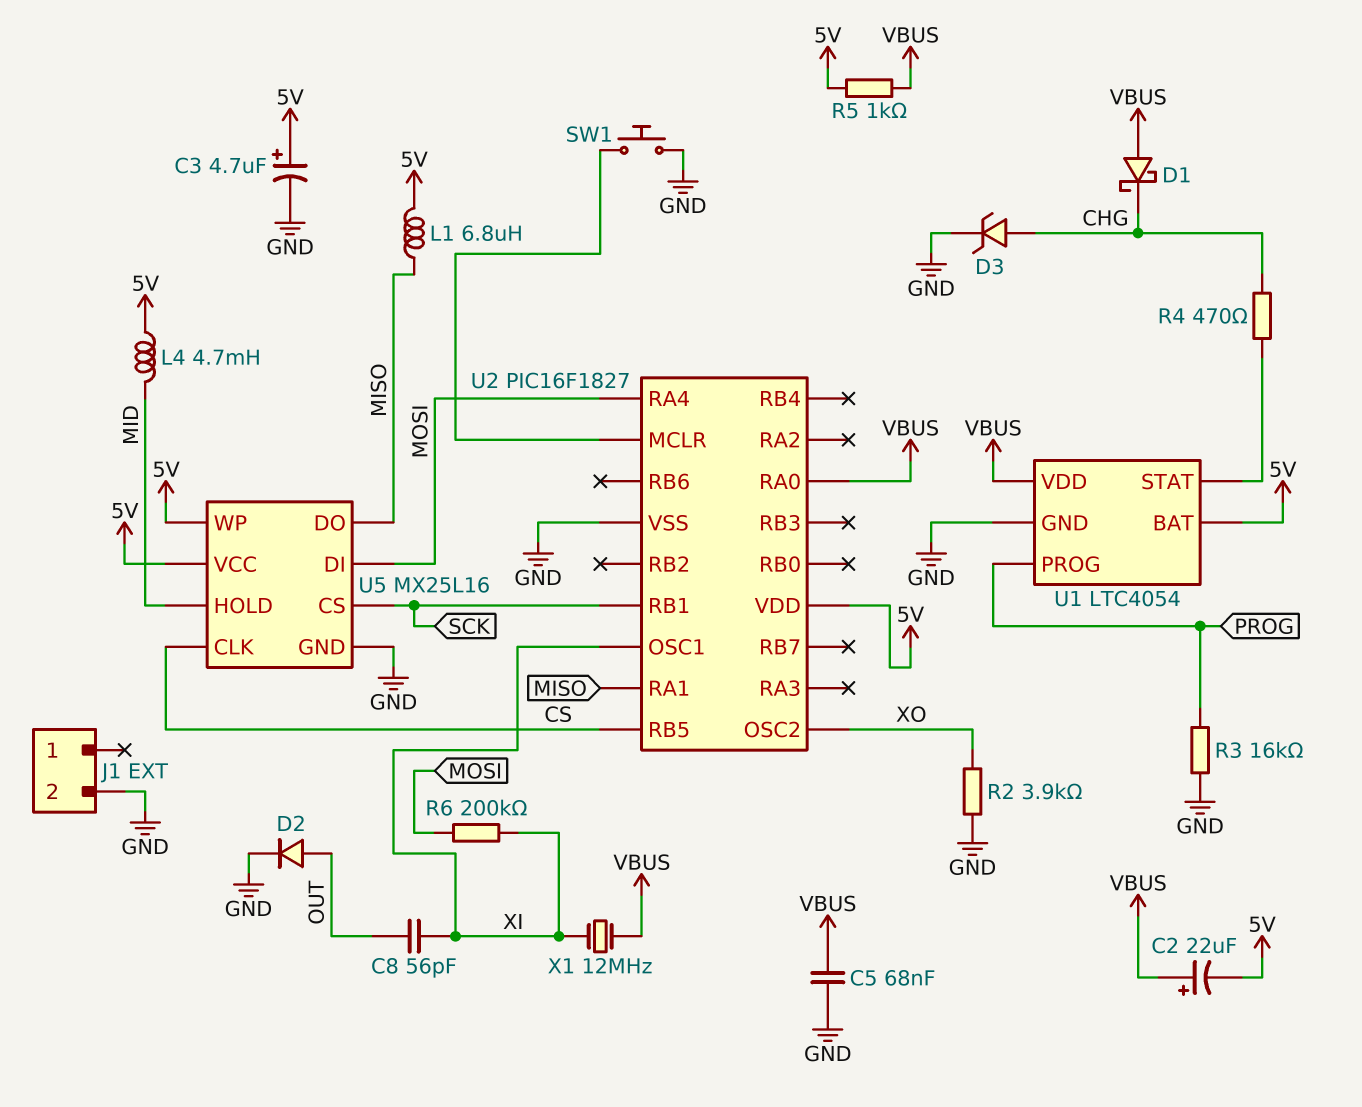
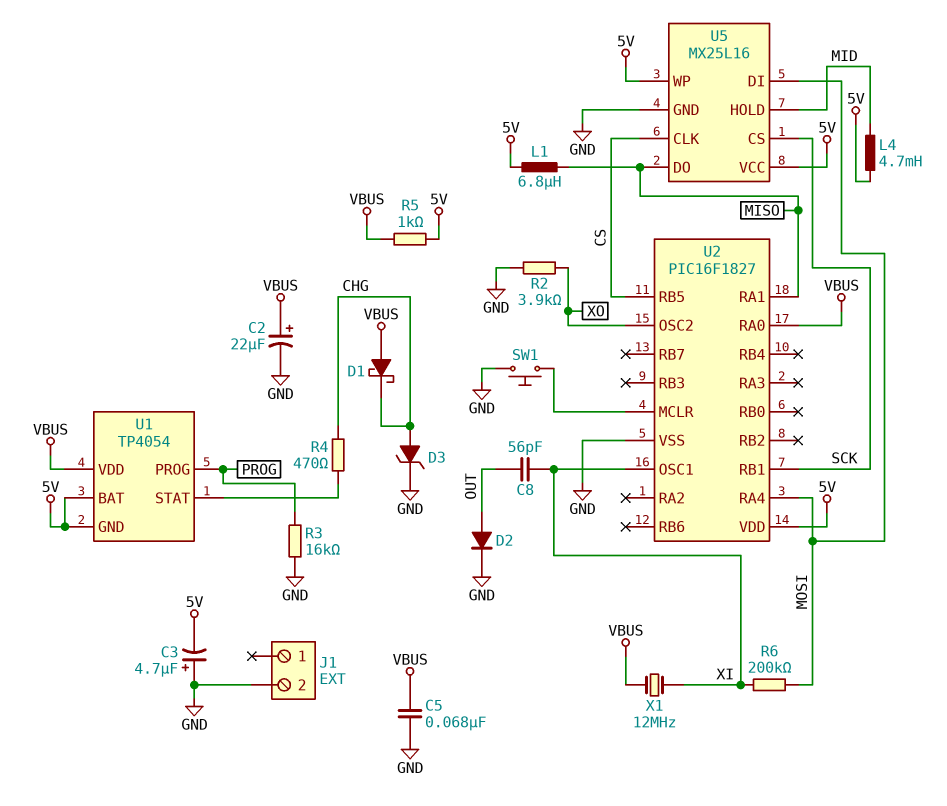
C2: 22uF (plus VBUS, minus 5V) -> 22uF (plus VBUS, minus GND)
C3: 4.7uF (plus 5V, minus GND) -> 4.7uF (plus GND, minus 5V)
U1: LTC4054 -> TP4054
U1 pin GND: GND -> 5V

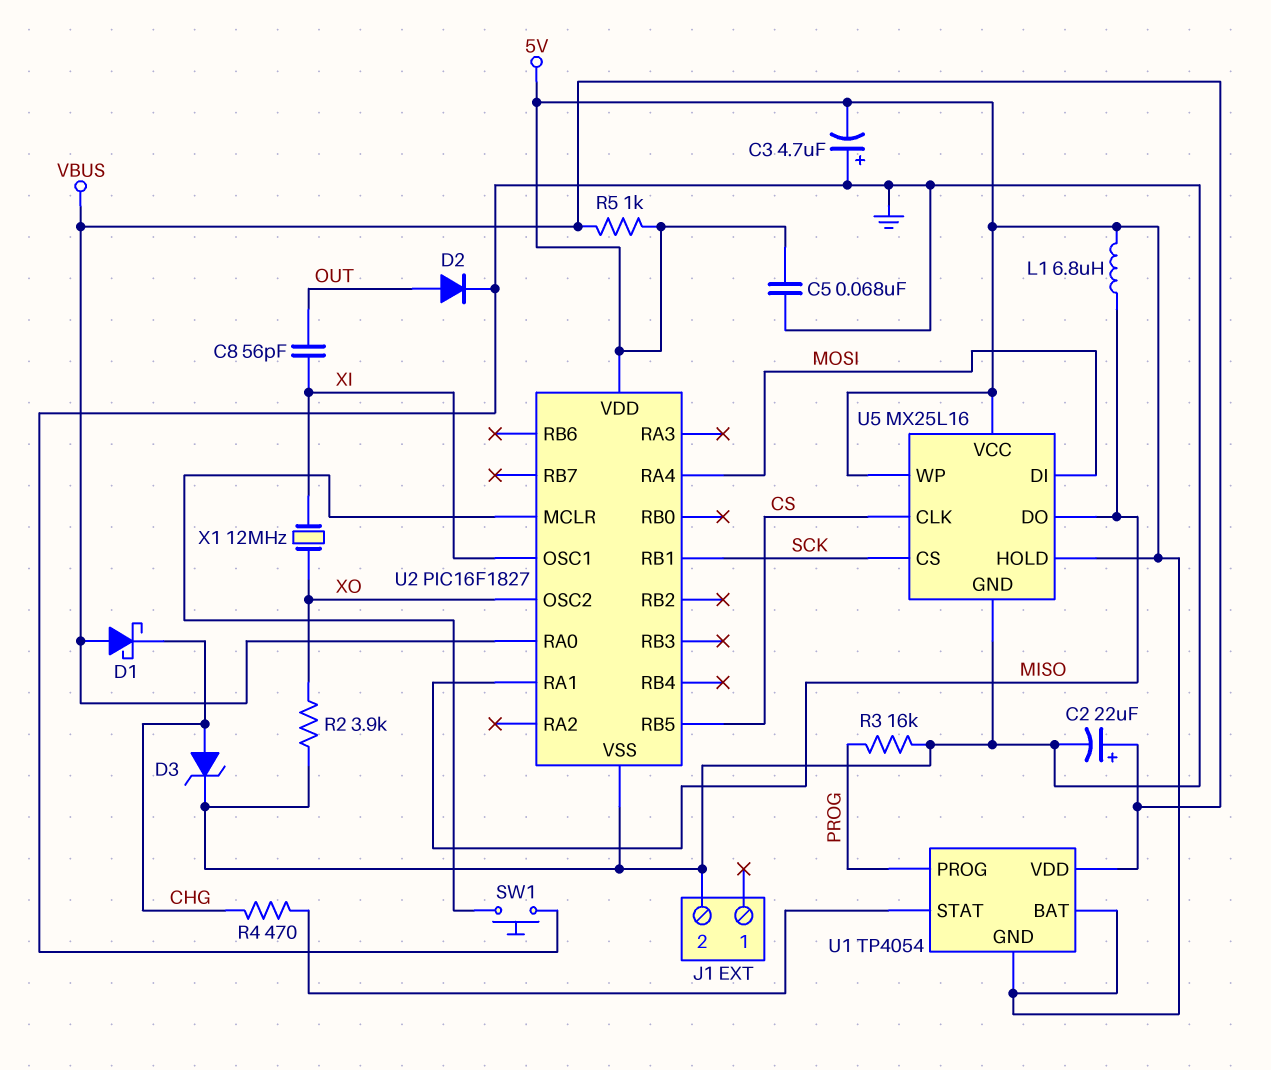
C5: 68nF (GND, VBUS) -> 68nF (5V, GND)
L4: 4.7mH (5V, MID) -> none
R6: 200k (MOSI, XI) -> none
U5 pin HOLD: MID -> 5V
X1: 12MHz (VBUS, XI) -> 12MHz (XI, XO)

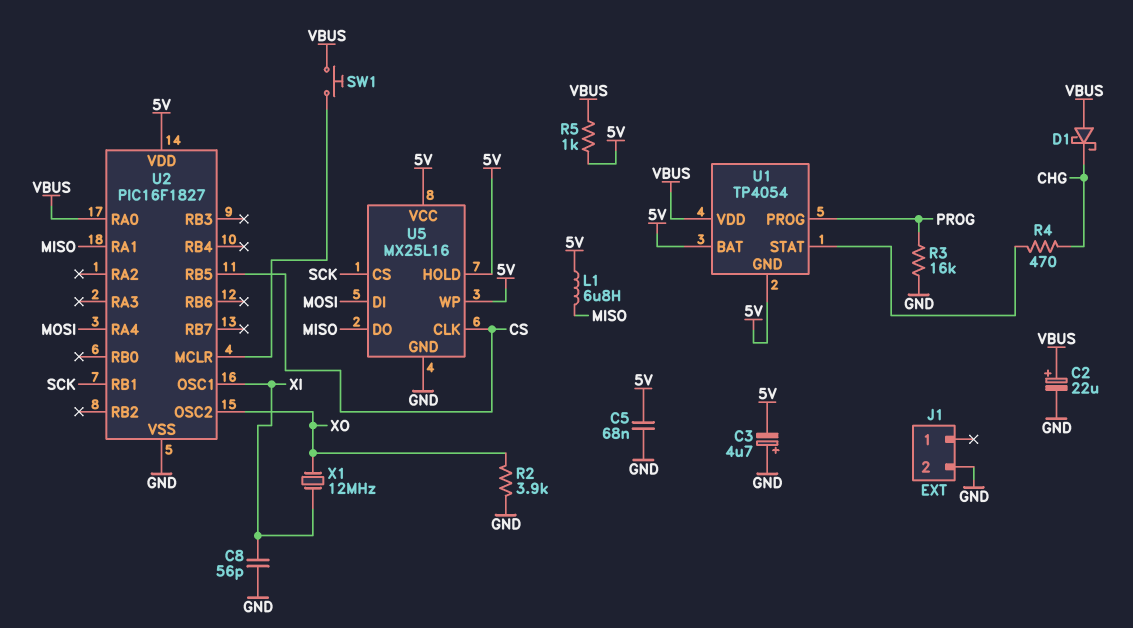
C8: 56pF (OUT, XI) -> 56pF (GND, XI)
D2: diode (A OUT, K GND) -> none
D3: zener (A CHG, K GND) -> none
SW1: button (GND, U2/MCLR) -> button (U2/MCLR, VBUS)

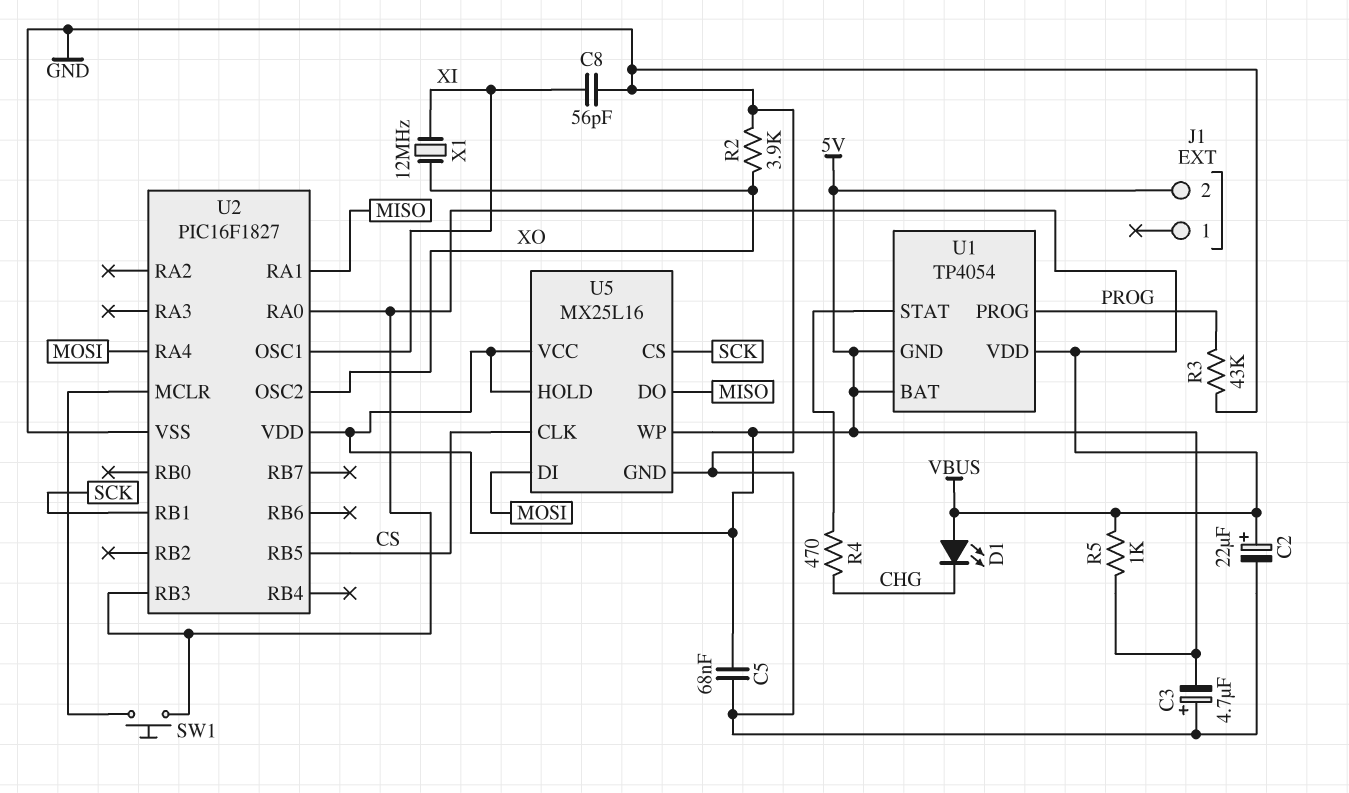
D1: schottky (A VBUS, K CHG) -> LED (A VBUS, K CHG)
J1 pin 2: GND -> 5V
L1: 6.8uH (5V, MISO) -> none
R3: 16k (GND, PROG) -> 43k (GND, PROG)
U2 pin RB3: none -> VBUS

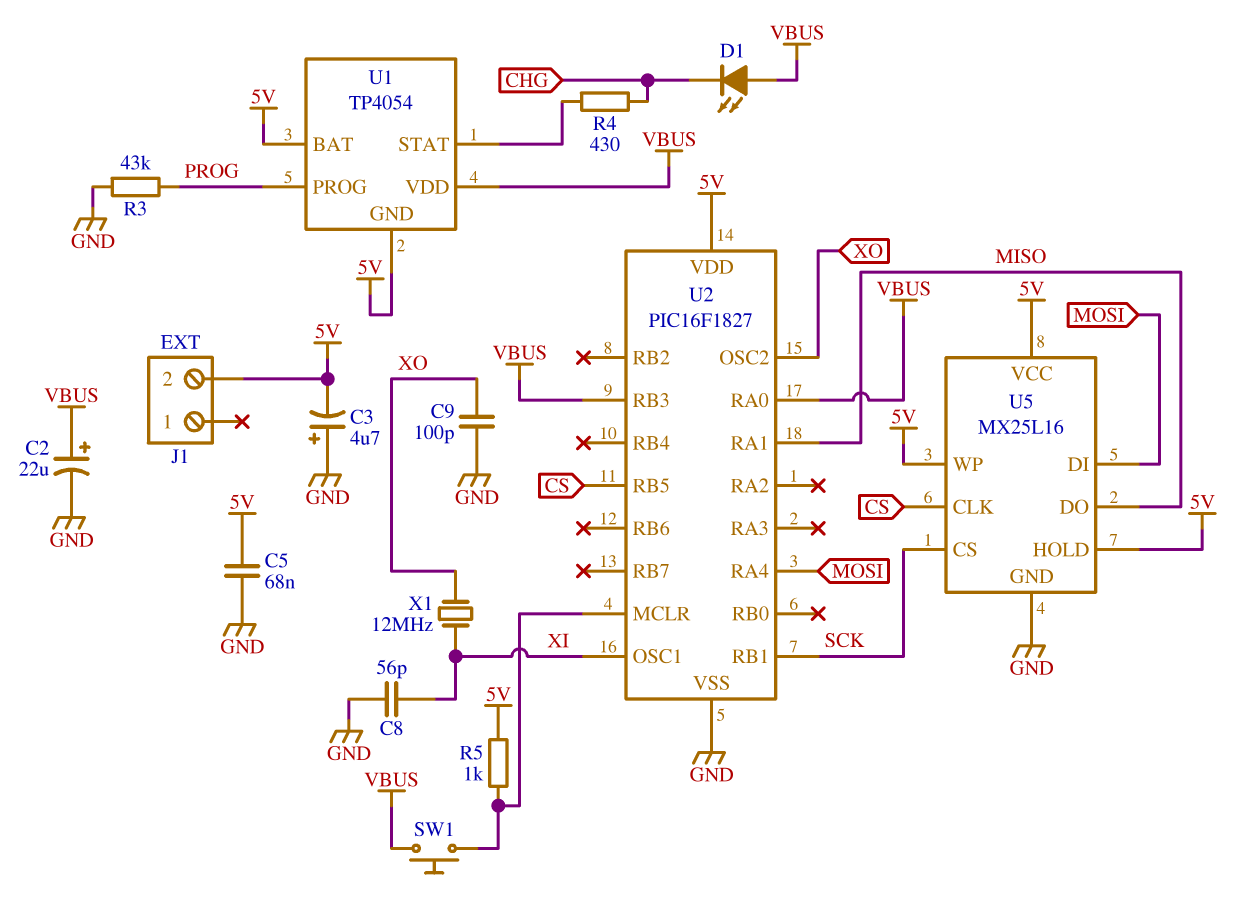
C9: none -> 100pF (GND, XO)
R2: 3.9k (GND, XO) -> none
R4: 470 (CHG, U1/STAT) -> 430 (CHG, U1/STAT)
R5: 1k (5V, VBUS) -> 1k (5V, U2/MCLR)

